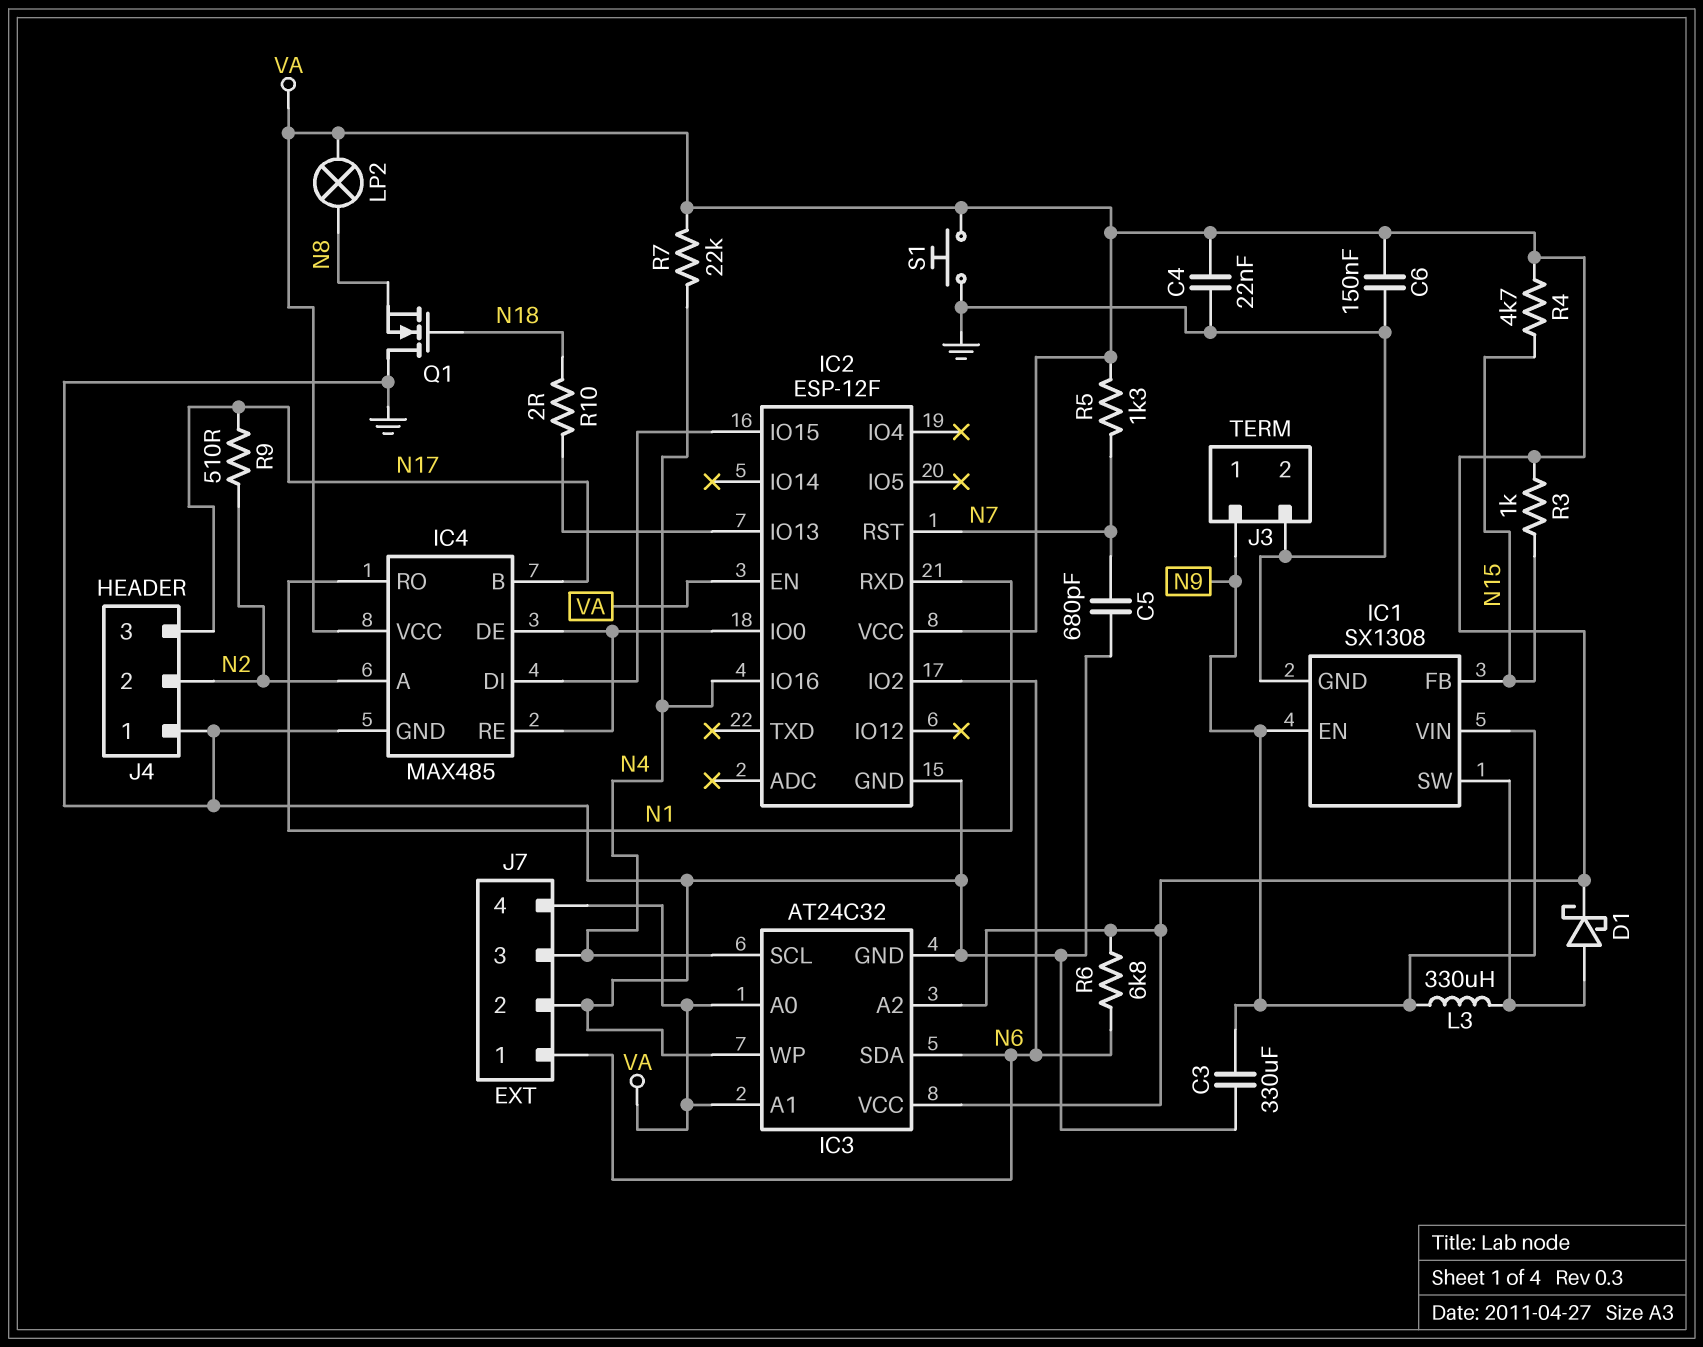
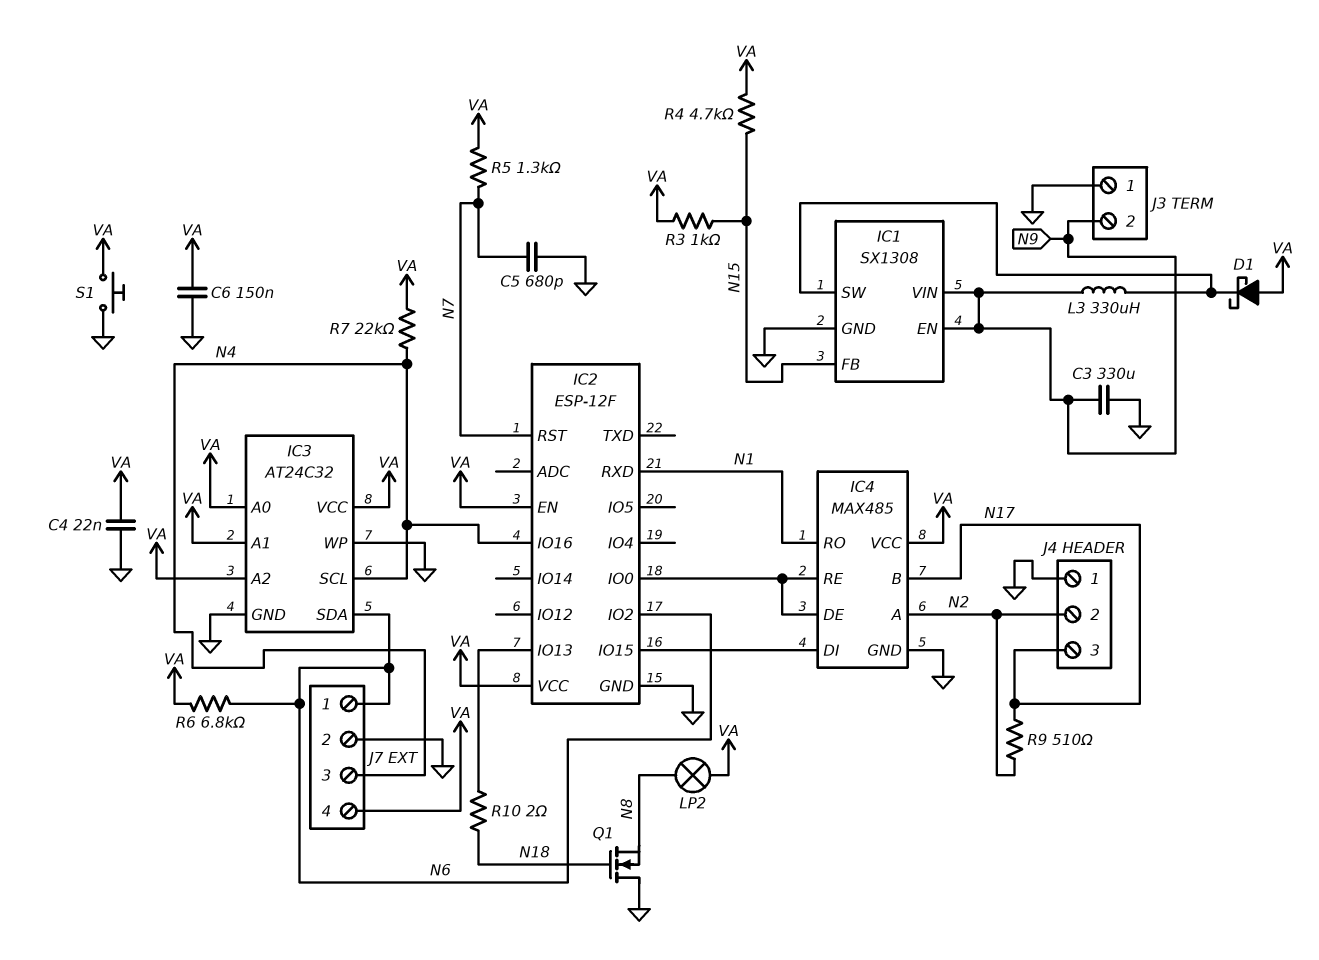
D1: schottky (A IC1/SW, K VA) -> schottky (A VA, K IC1/SW)
J3 pin 1: N9 -> GND
J3 pin 2: GND -> N9

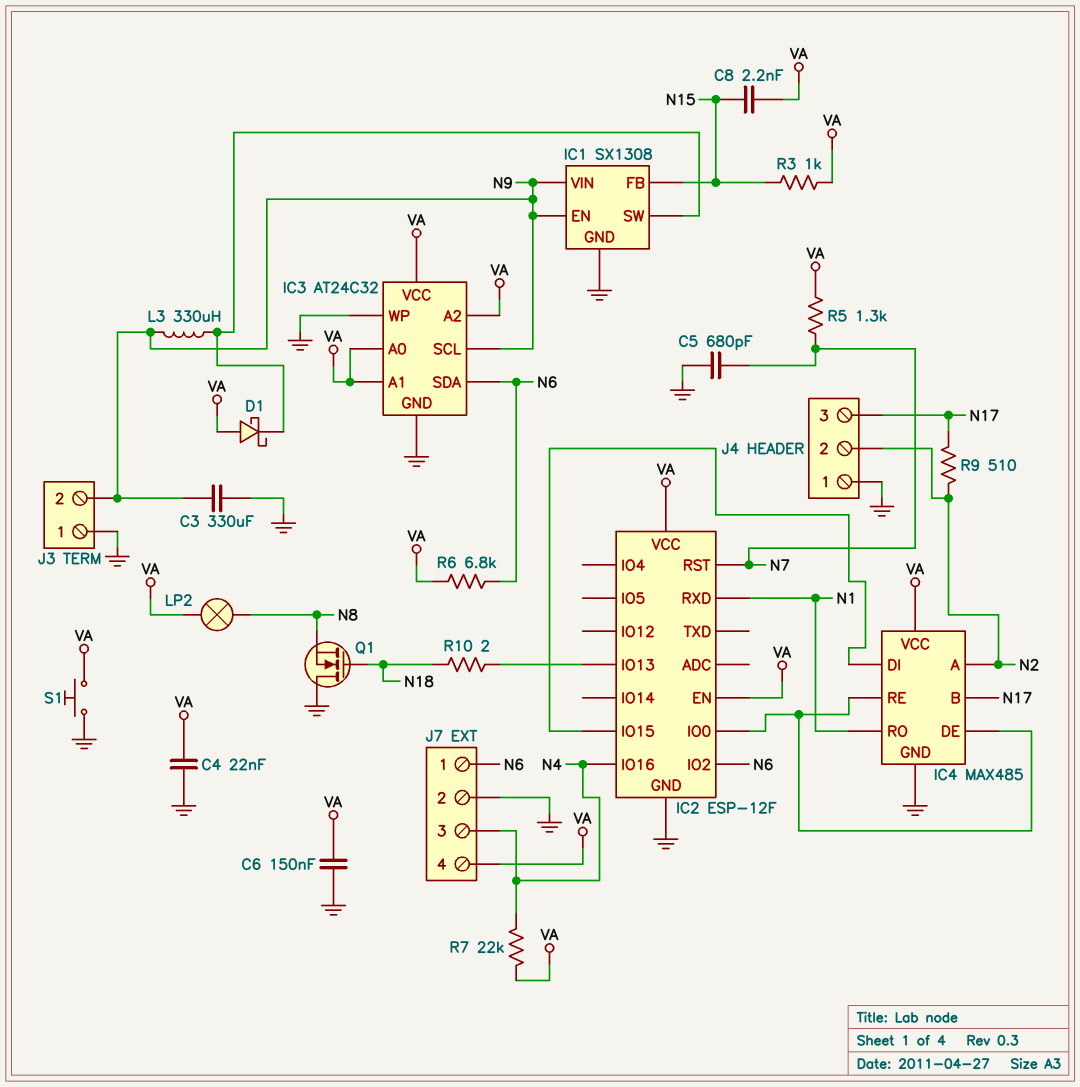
C8: none -> 2.2nF (N15, VA)
IC3 pin SCL: N4 -> N9
R4: 4.7k (N15, VA) -> none

